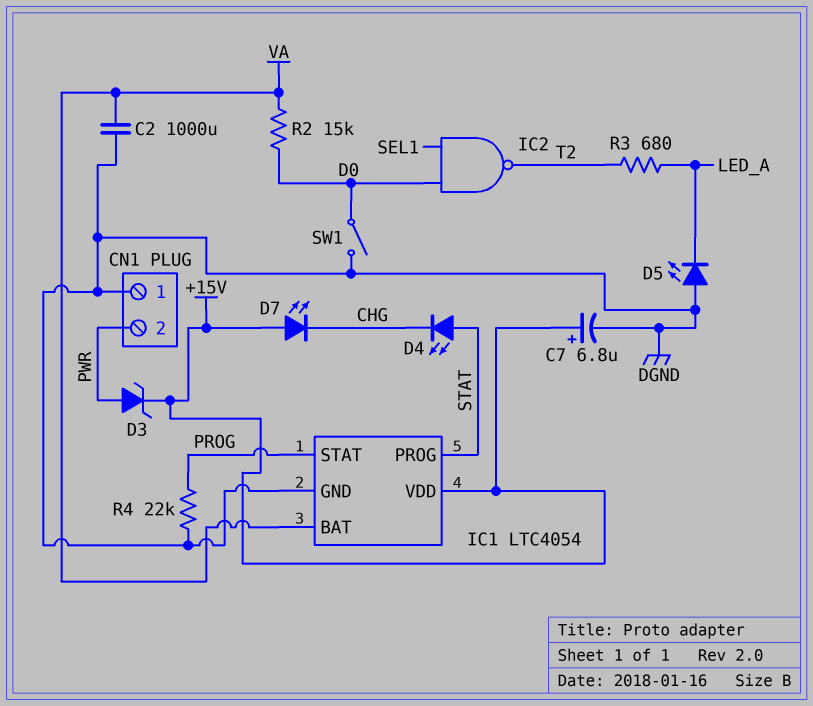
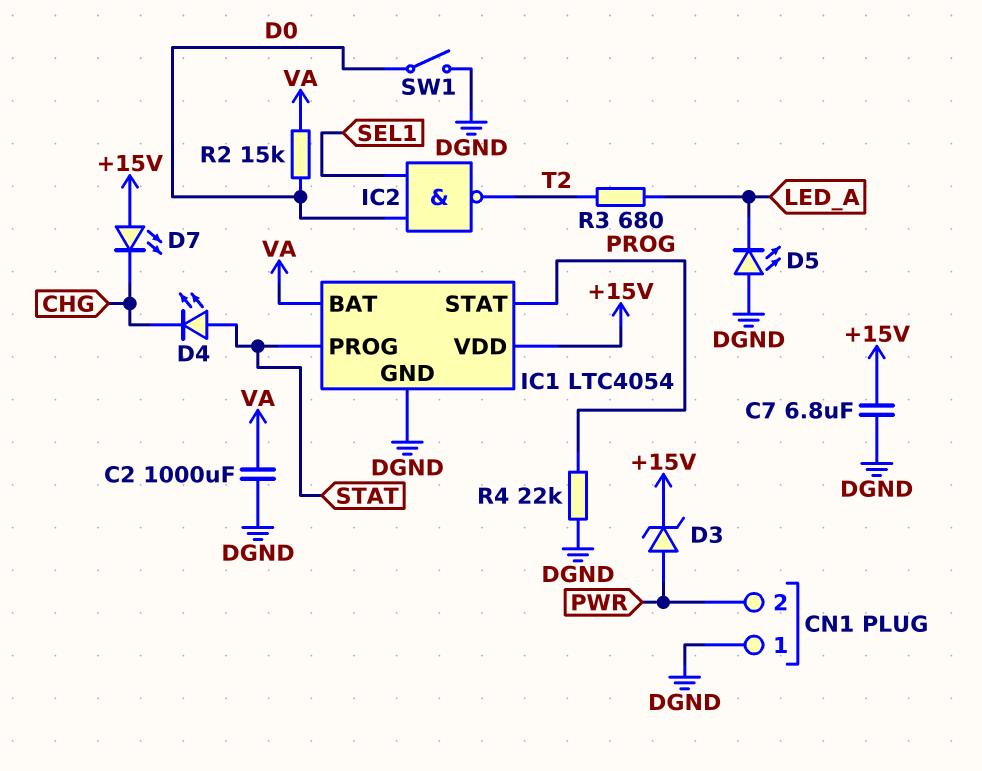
C7: 6.8uF (plus +15V, minus DGND) -> 6.8uF (+15V, DGND)

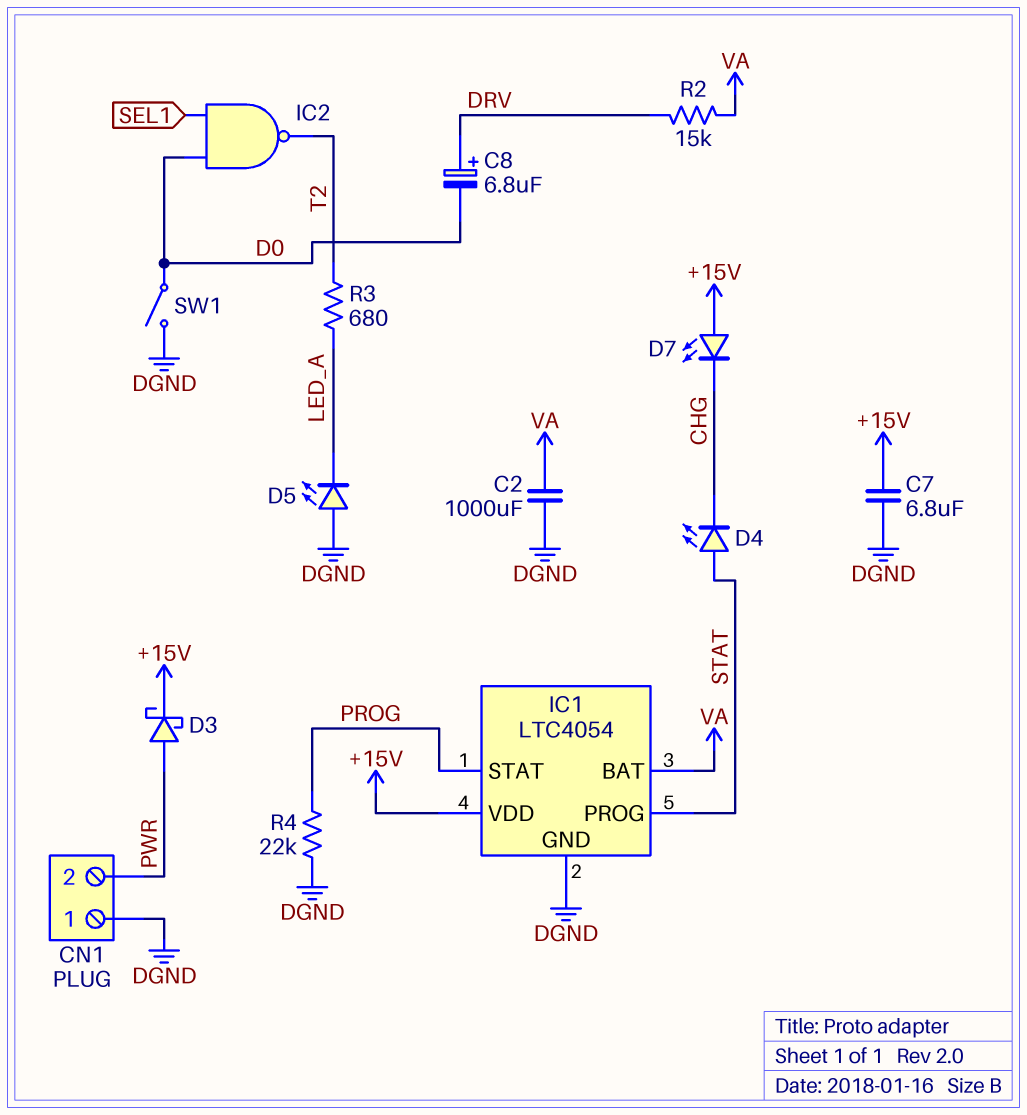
C8: none -> 6.8uF (plus DRV, minus D0)
D3: zener (A PWR, K +15V) -> schottky (A PWR, K +15V)
R2: 15k (D0, VA) -> 15k (DRV, VA)

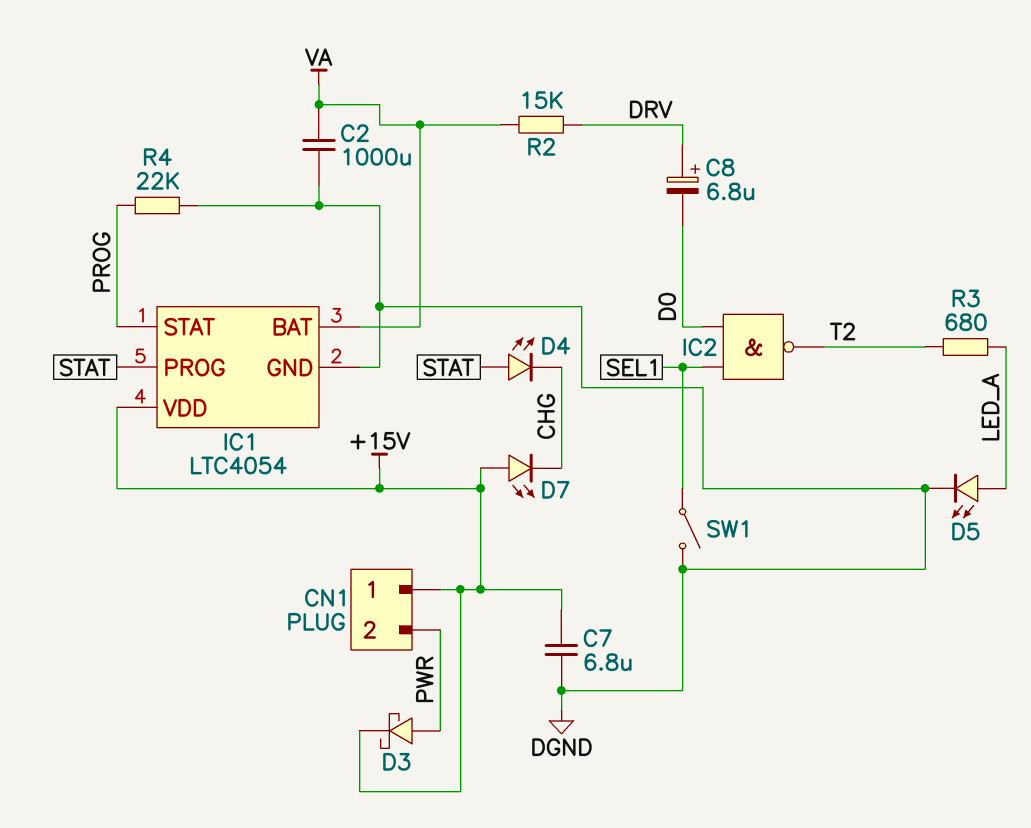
CN1 pin 1: DGND -> +15V
D5: LED (A DGND, K LED_A) -> LED (A LED_A, K DGND)
SW1: switch (D0, DGND) -> switch (DGND, SEL1)

